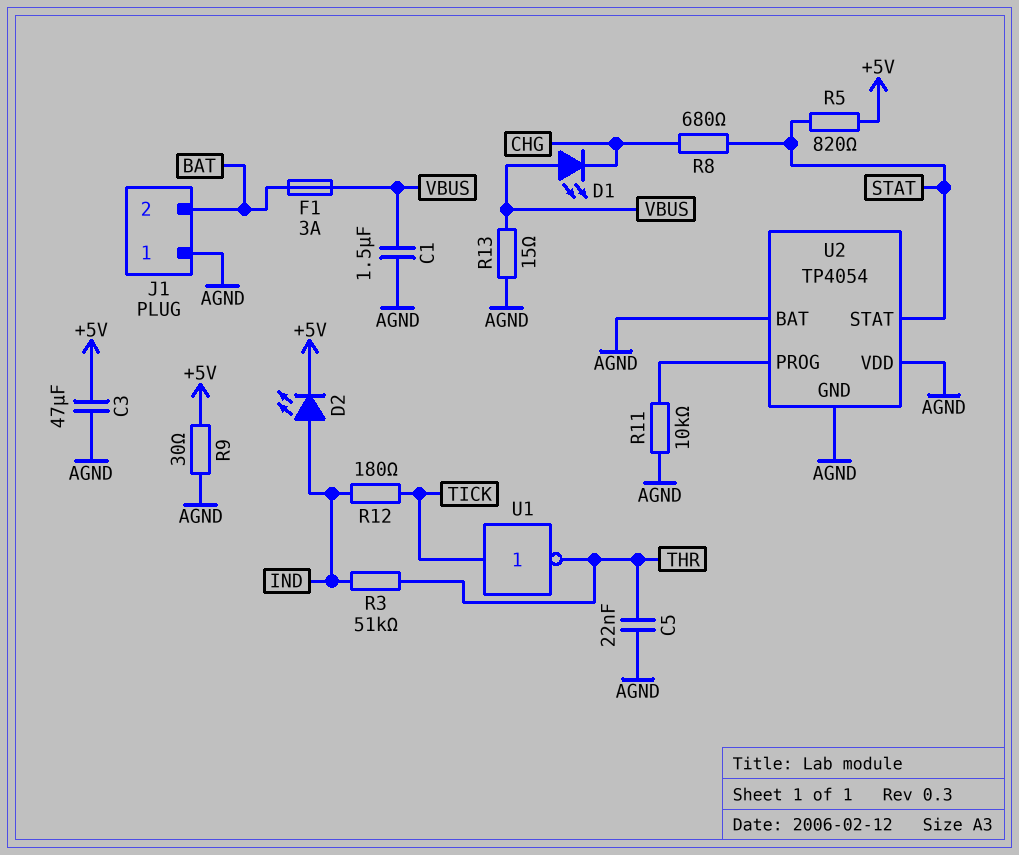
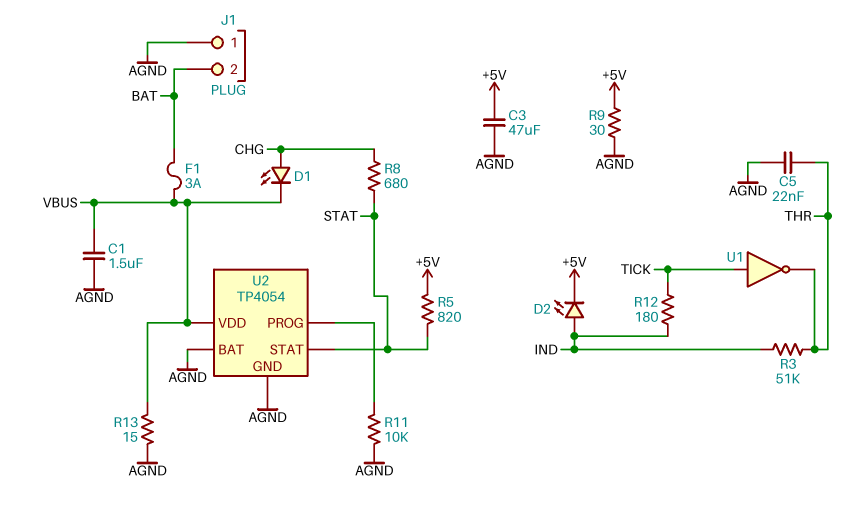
D1: LED (A VBUS, K CHG) -> LED (A CHG, K VBUS)
U2 pin VDD: AGND -> VBUS

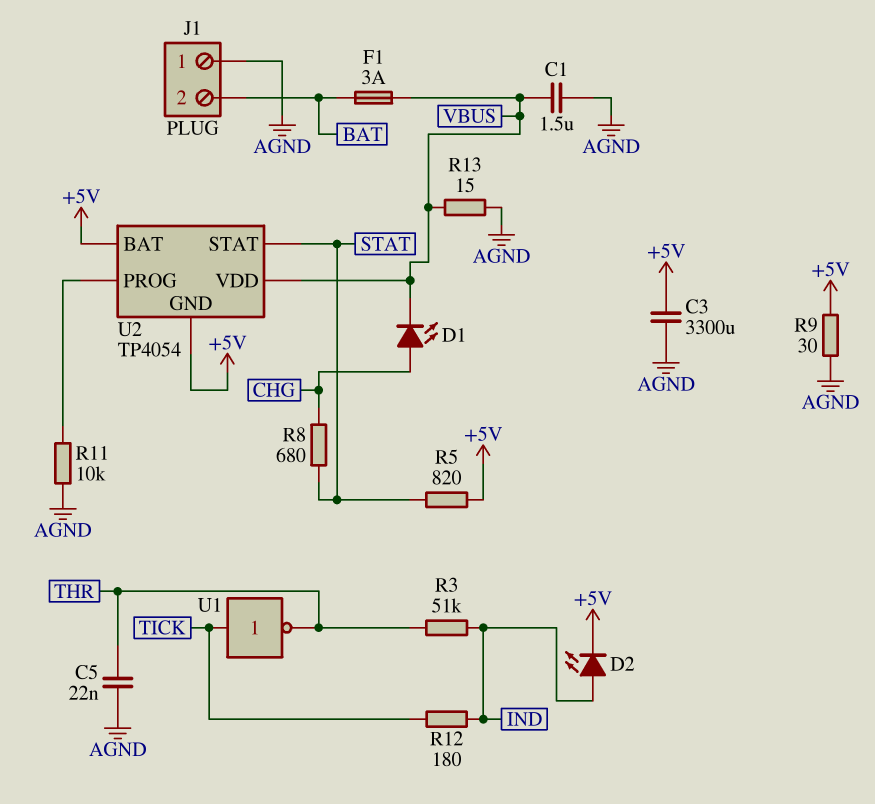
C3: 47uF (+5V, AGND) -> 3300uF (+5V, AGND)
U2 pin BAT: AGND -> +5V
U2 pin GND: AGND -> +5V

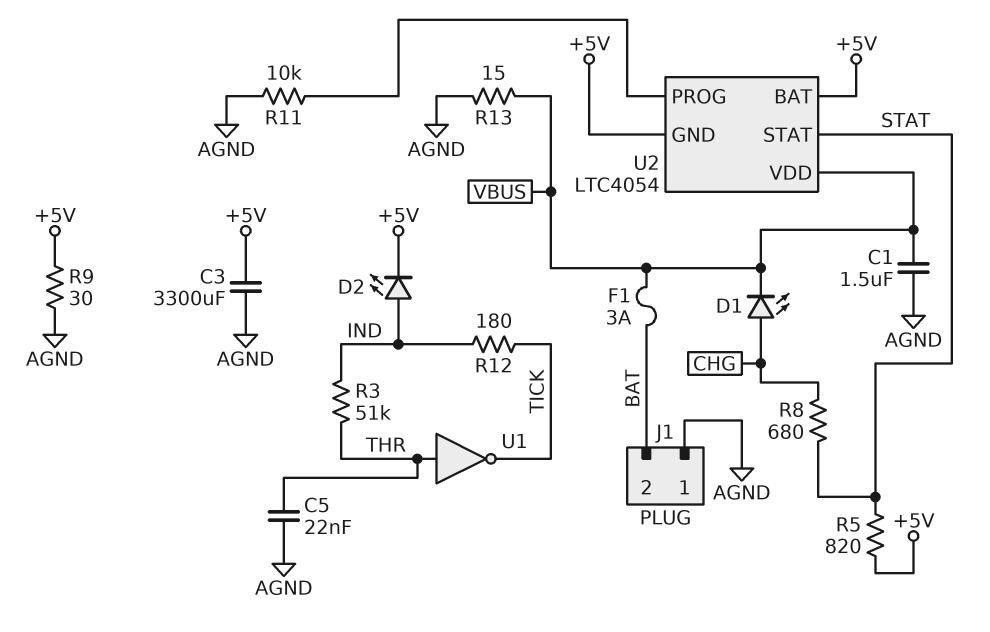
U1: NOT (in TICK, out THR) -> NOT (in THR, out TICK)
U2: TP4054 -> LTC4054

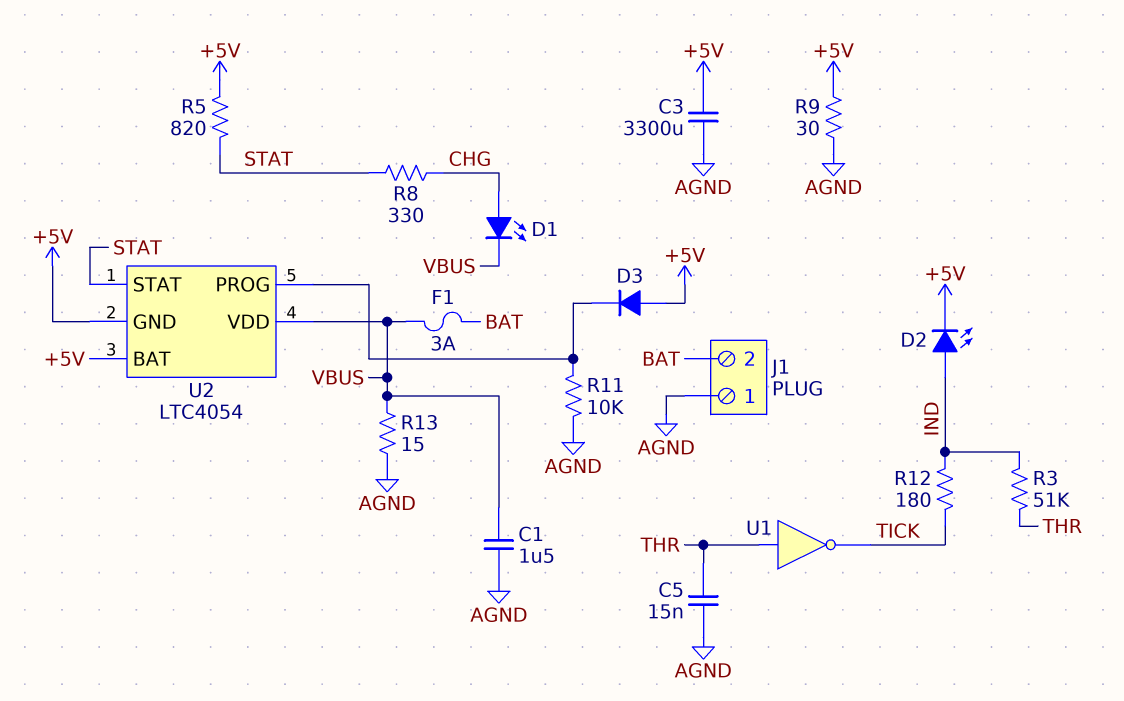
C5: 22nF (AGND, THR) -> 15nF (AGND, THR)
D3: none -> diode (A +5V, K U2/PROG)
R8: 680 (CHG, STAT) -> 330 (CHG, STAT)

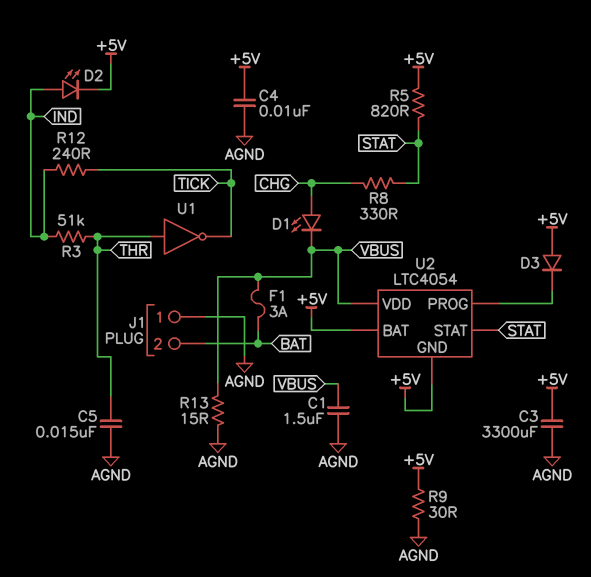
C4: none -> 10nF (+5V, AGND)
R11: 10k (AGND, U2/PROG) -> none
R12: 180 (IND, TICK) -> 240 (IND, TICK)

